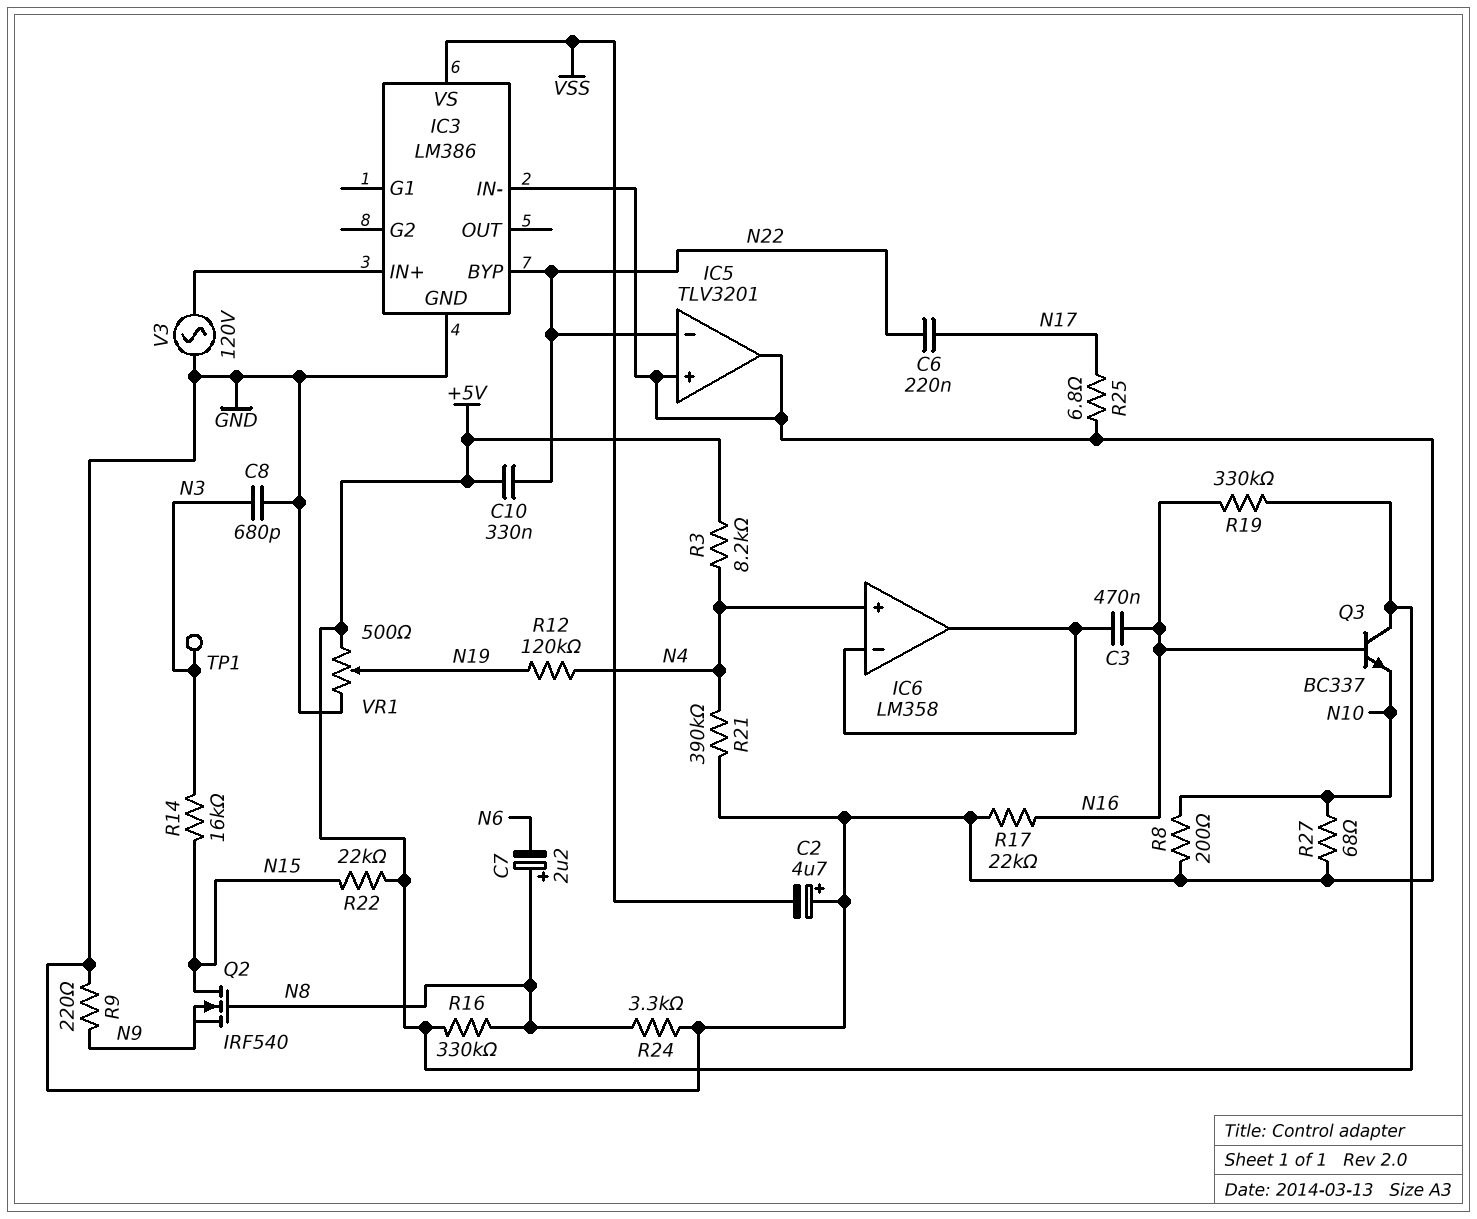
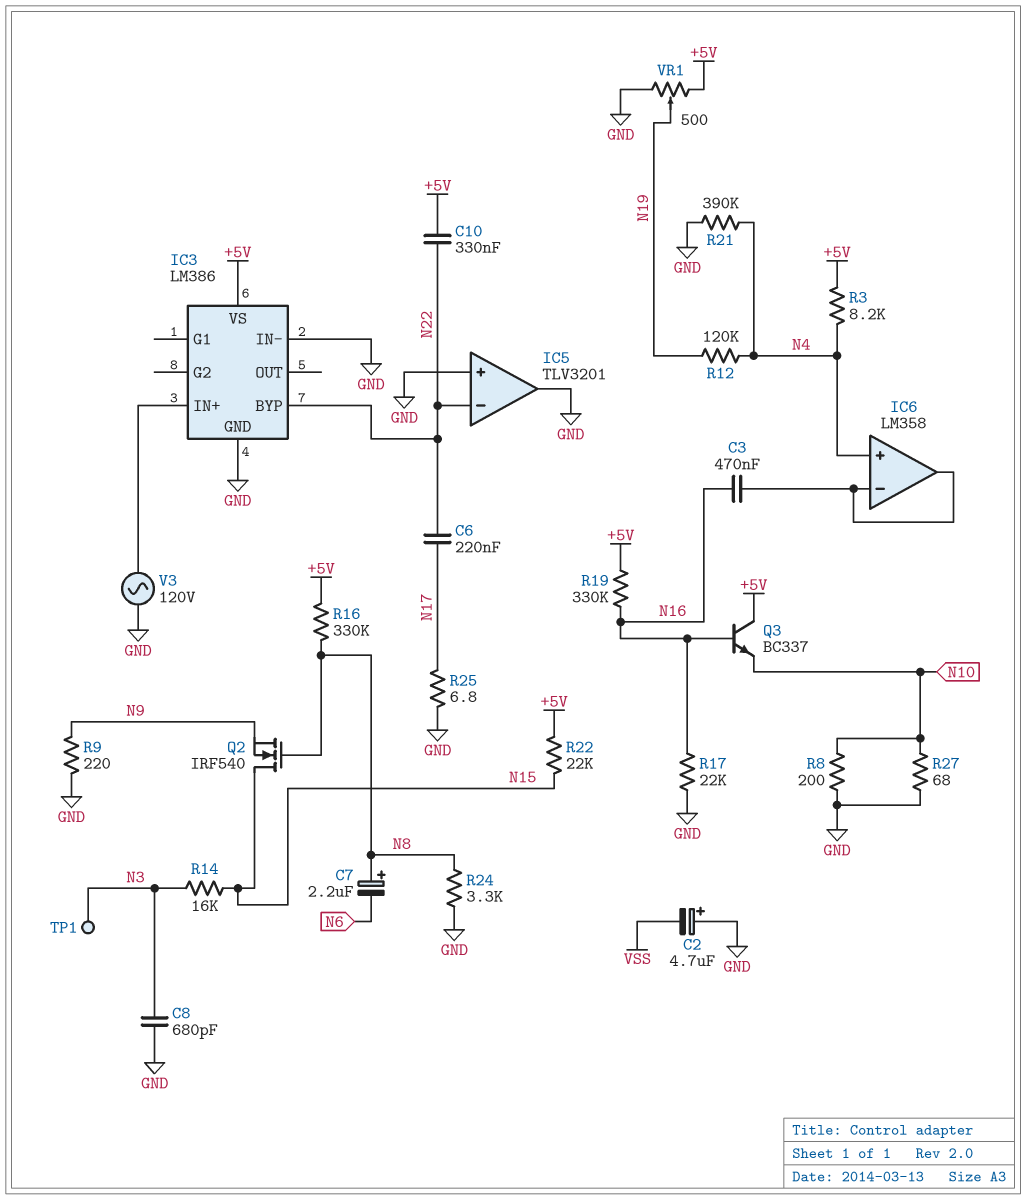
IC3 pin VS: VSS -> +5V

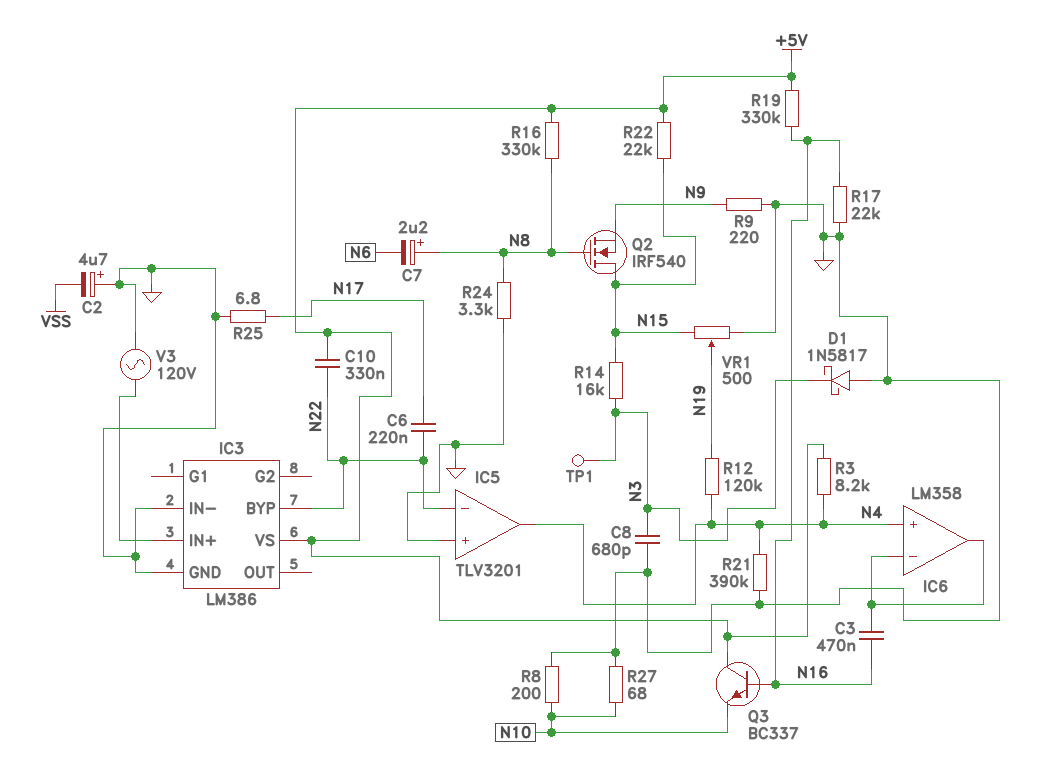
D1: none -> schottky 1N5817 (A GND, K N3)
IC5 pin out: GND -> N4
VR1: 500 (+5V, GND, wiper N19) -> 500 (GND, N15, wiper N19)

